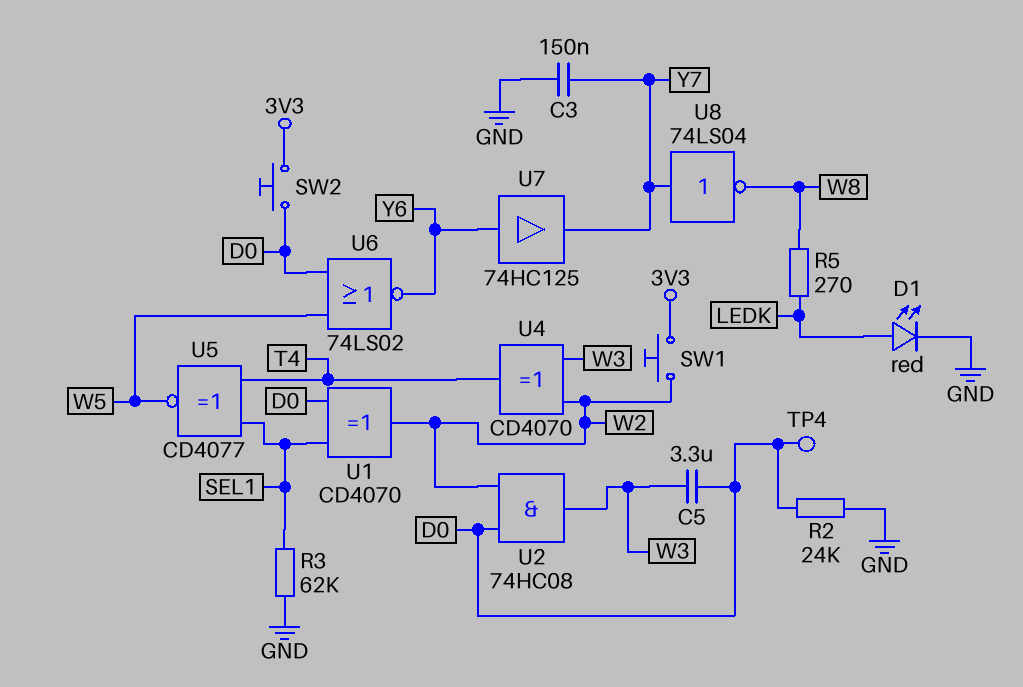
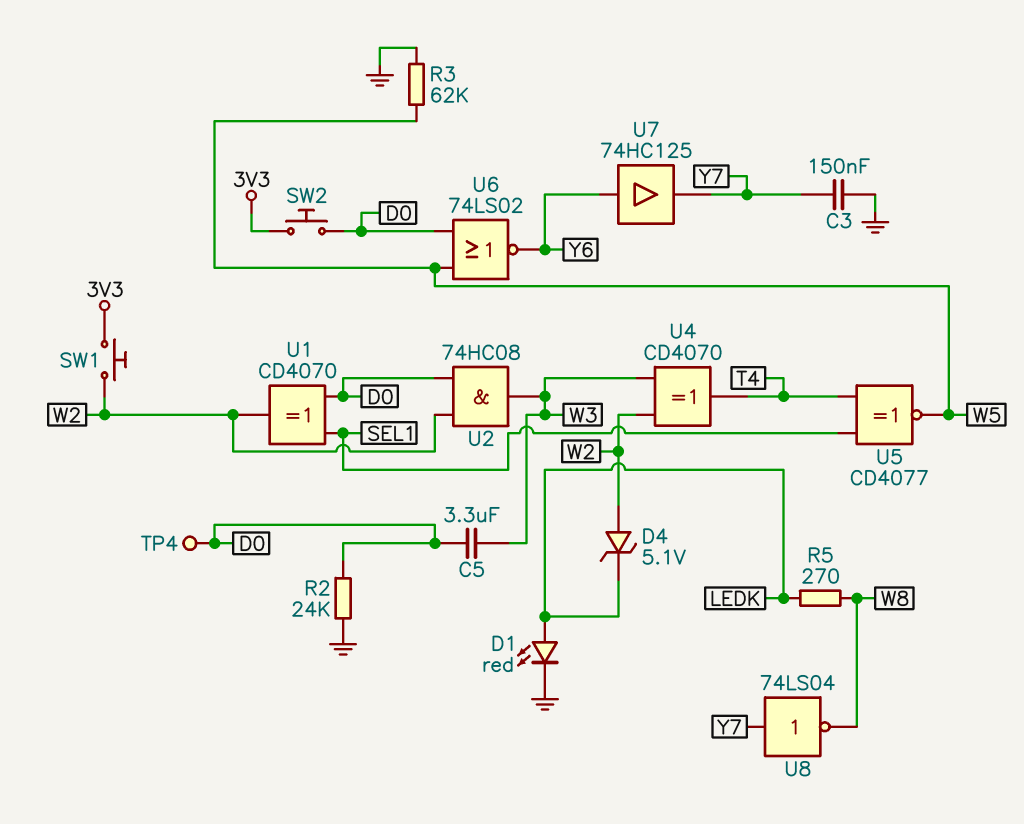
D4: none -> zener 5.1V (A W2, K LEDK)
R3: 62k (GND, SEL1) -> 62k (GND, W5)

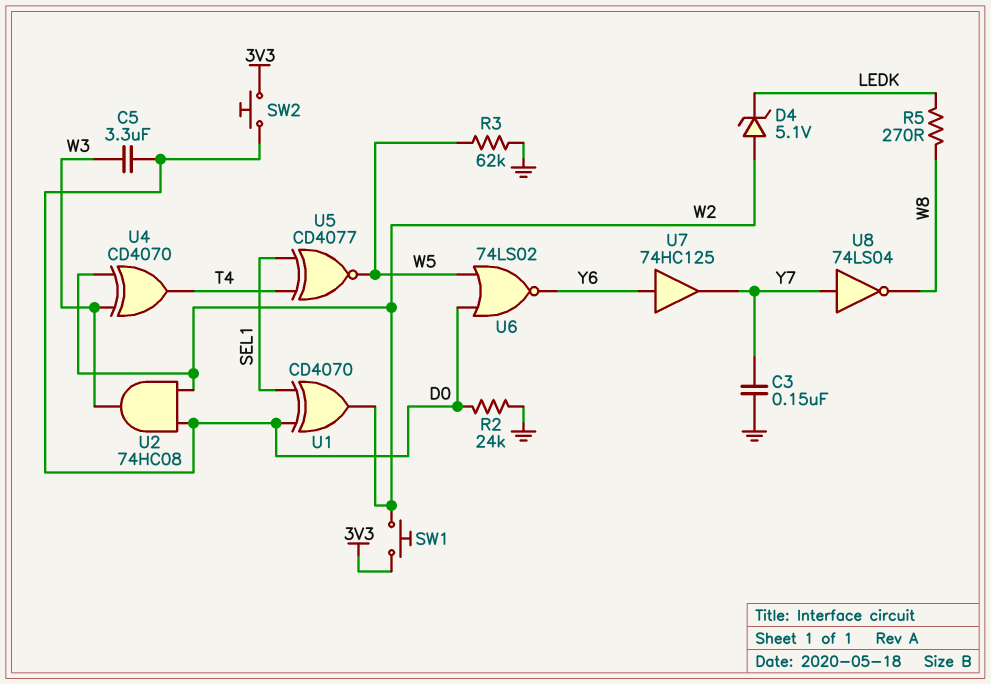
D1: LED red (A LEDK, K GND) -> none
TP4: test point (D0) -> none

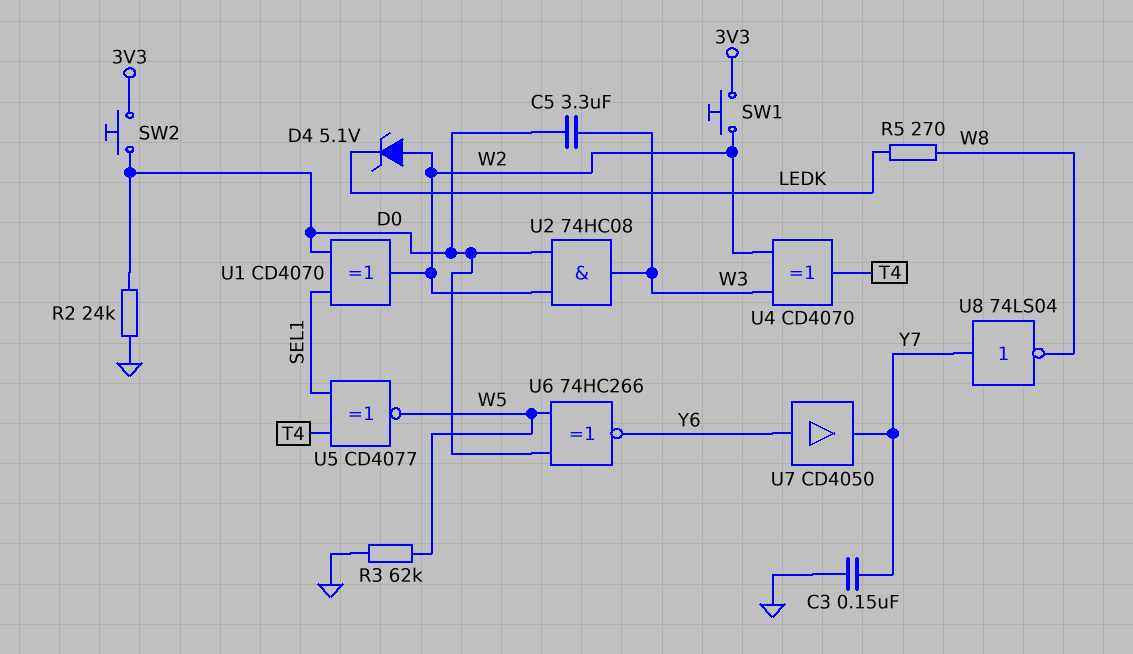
U6: NOR 74LS02 (in D0, in W5, out Y6) -> XNOR 74HC266 (in D0, in W5, out Y6)
U7: buffer 74HC125 (in Y6, out Y7) -> buffer CD4050 (in Y6, out Y7)

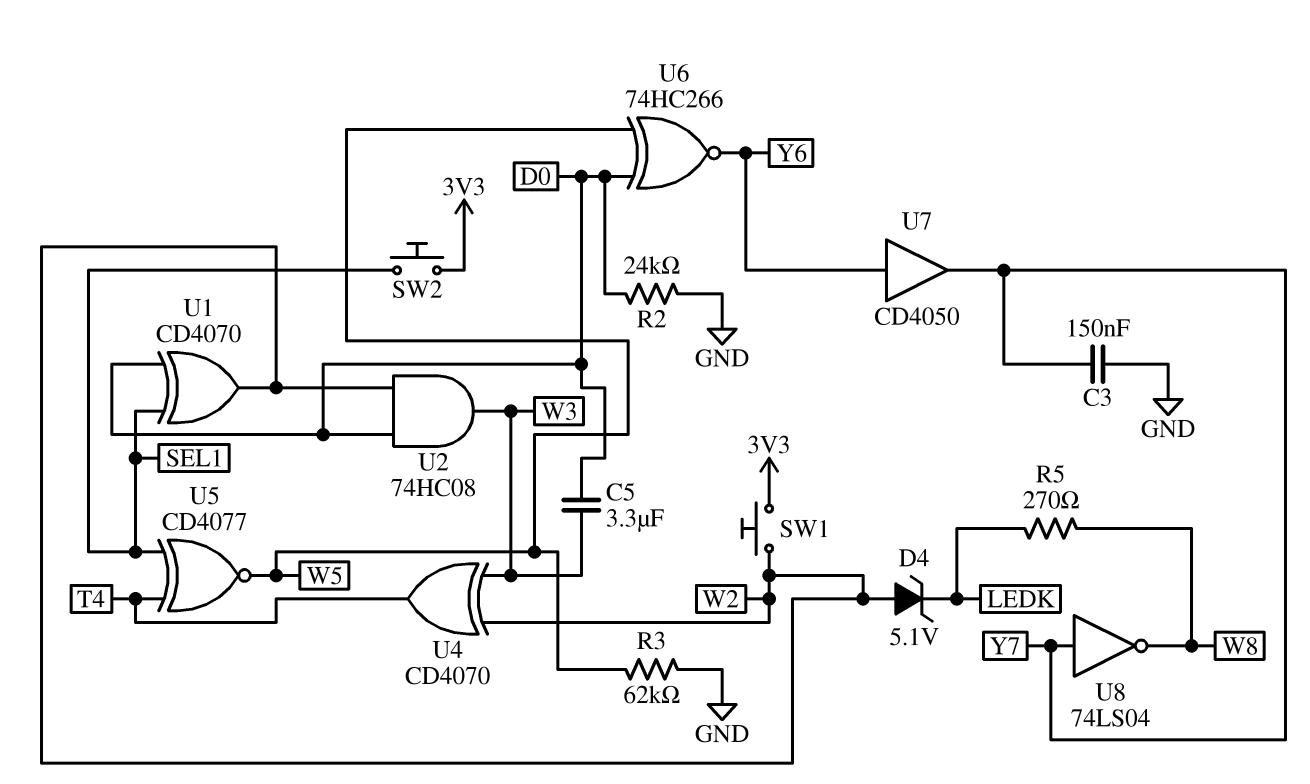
SW2: button (3V3, D0) -> button (3V3, SEL1)

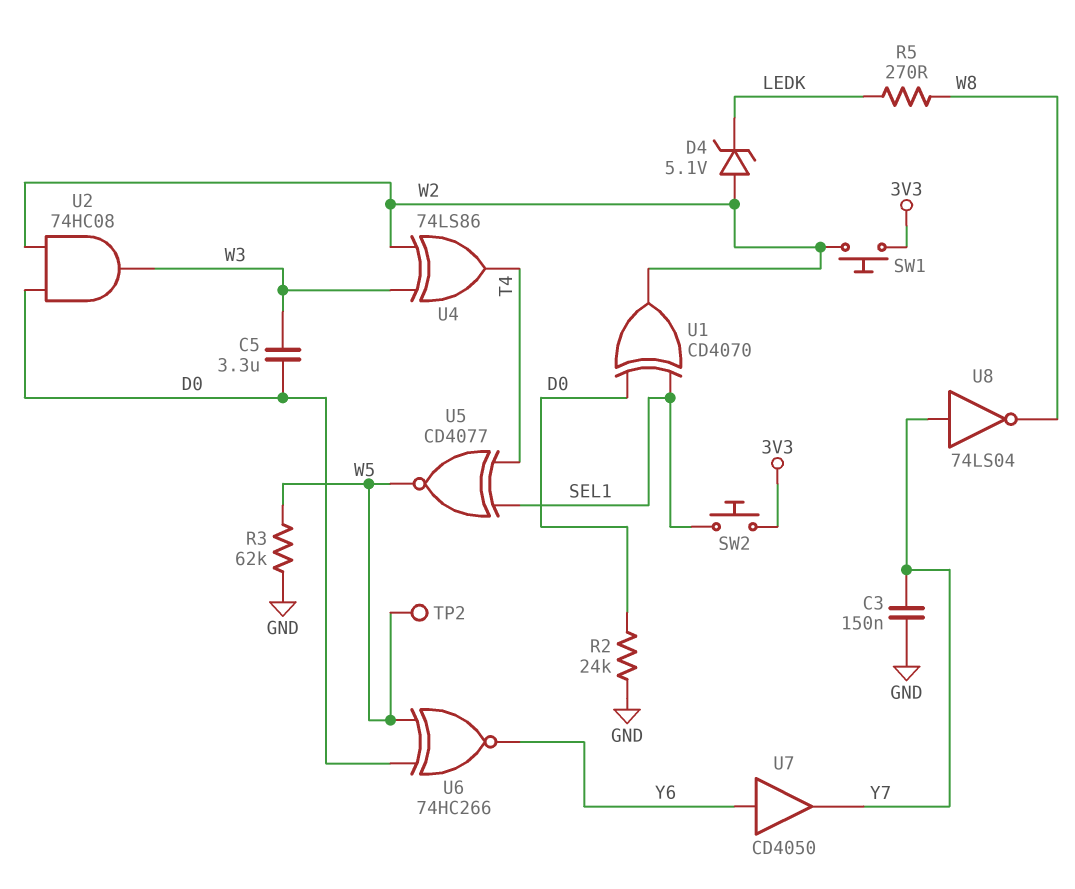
TP2: none -> test point (W5)
U4: XOR CD4070 (in W2, in W3, out T4) -> XOR 74LS86 (in W2, in W3, out T4)

